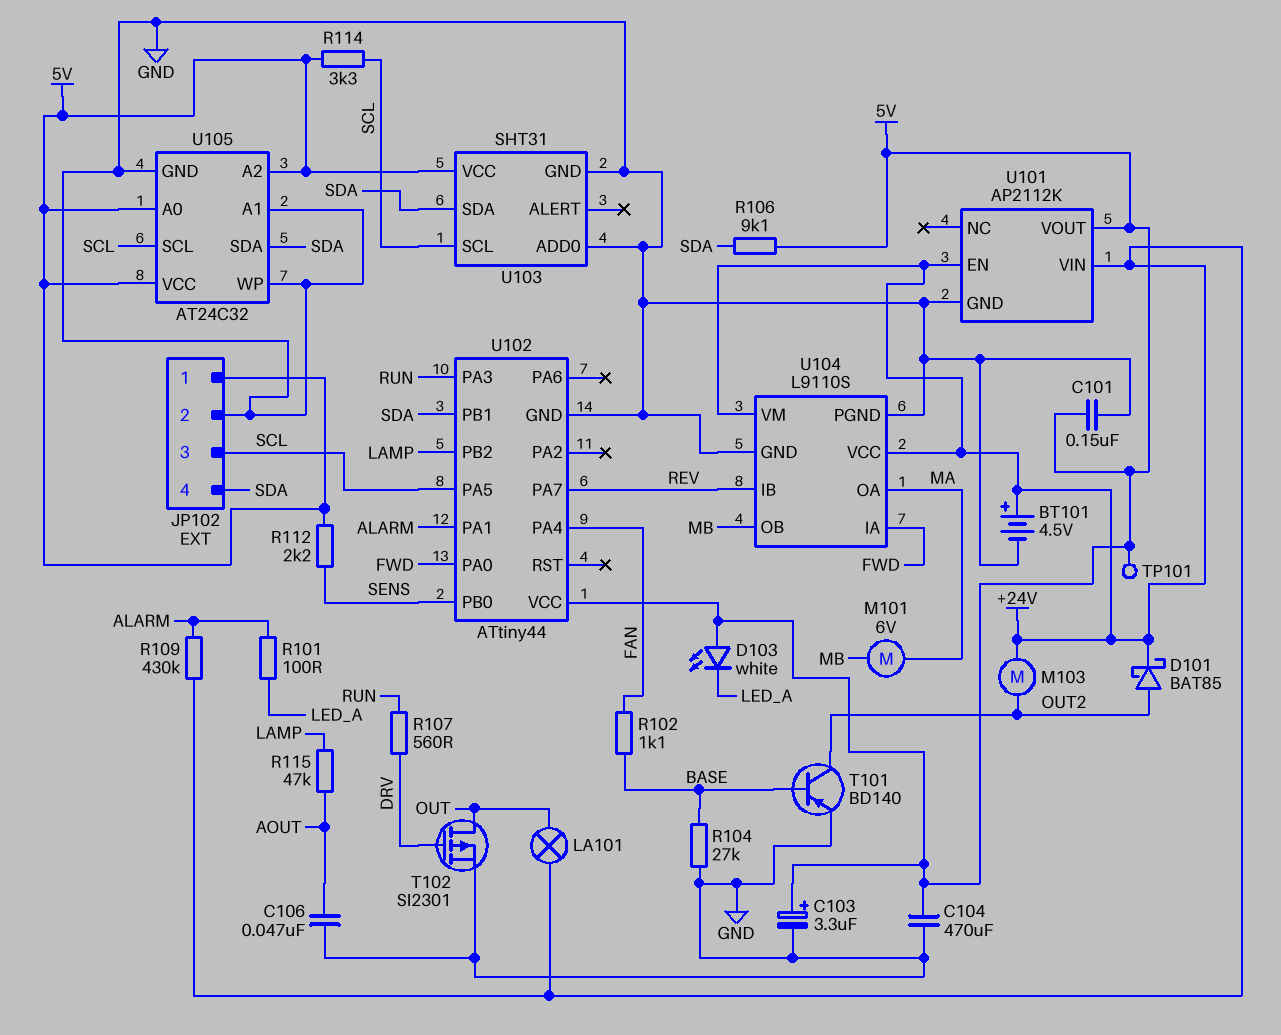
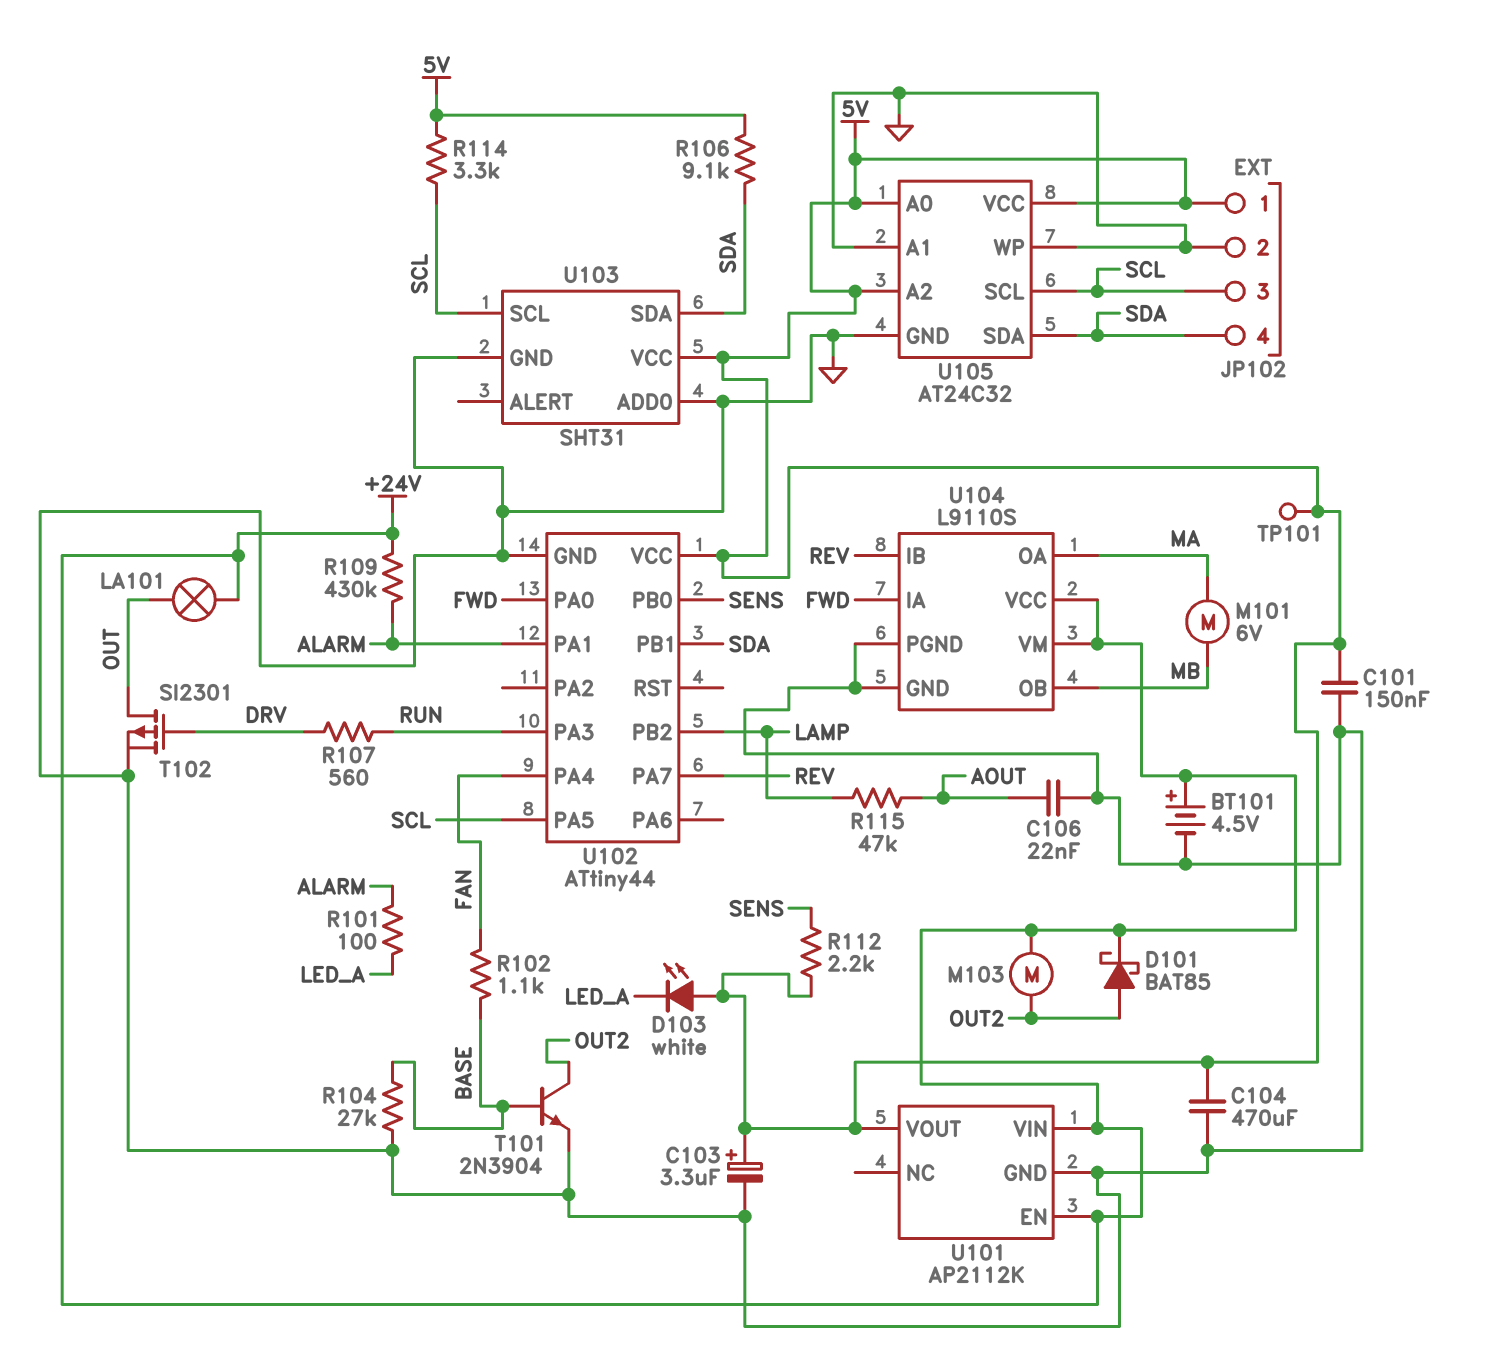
C106: 47nF (AOUT, GND) -> 22nF (AOUT, GND)
T101: PNP BD140 (B BASE, C OUT2, E GND) -> NPN 2N3904 (B BASE, C OUT2, E GND)

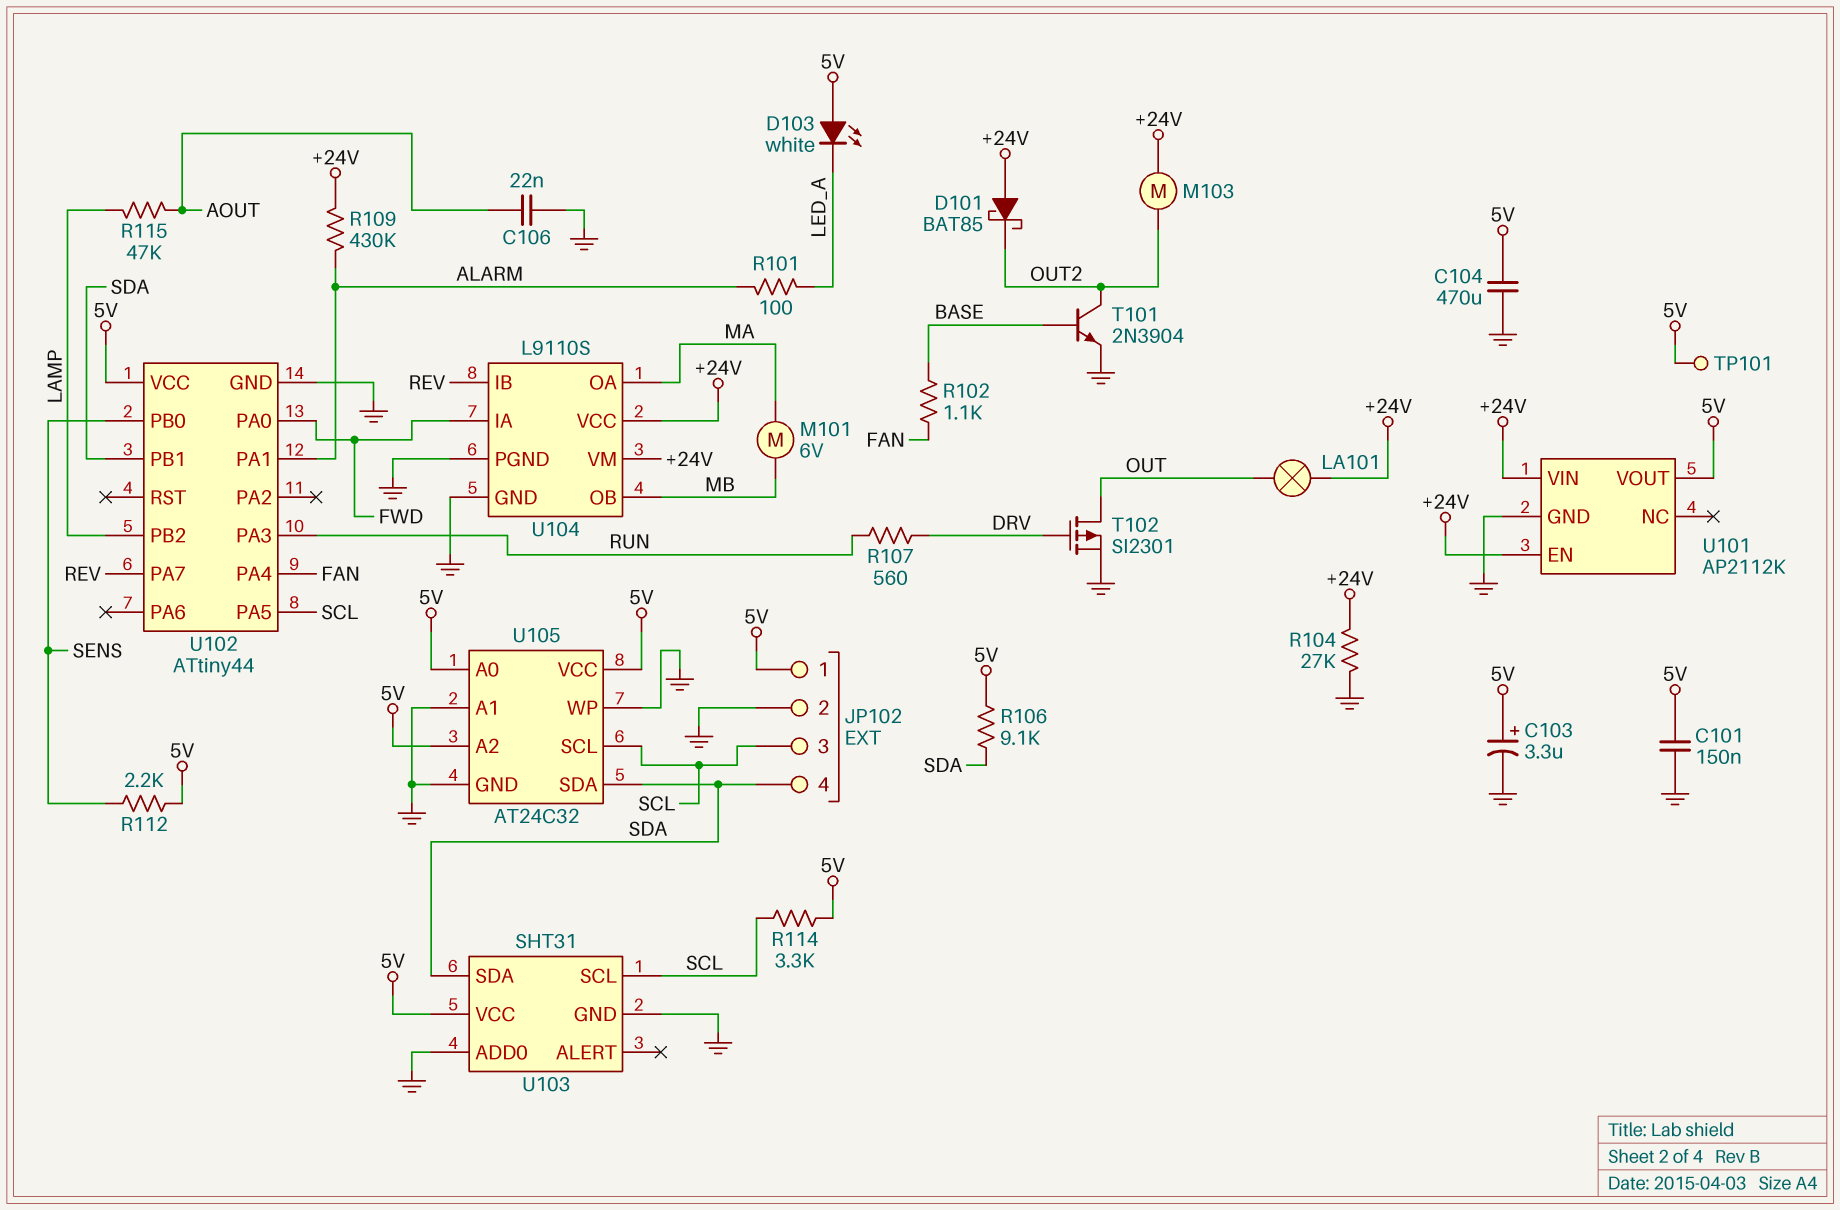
BT101: 4.5V (plus +24V, minus GND) -> none
D101: schottky BAT85 (A OUT2, K +24V) -> schottky BAT85 (A +24V, K OUT2)
R104: 27k (BASE, GND) -> 27k (+24V, GND)

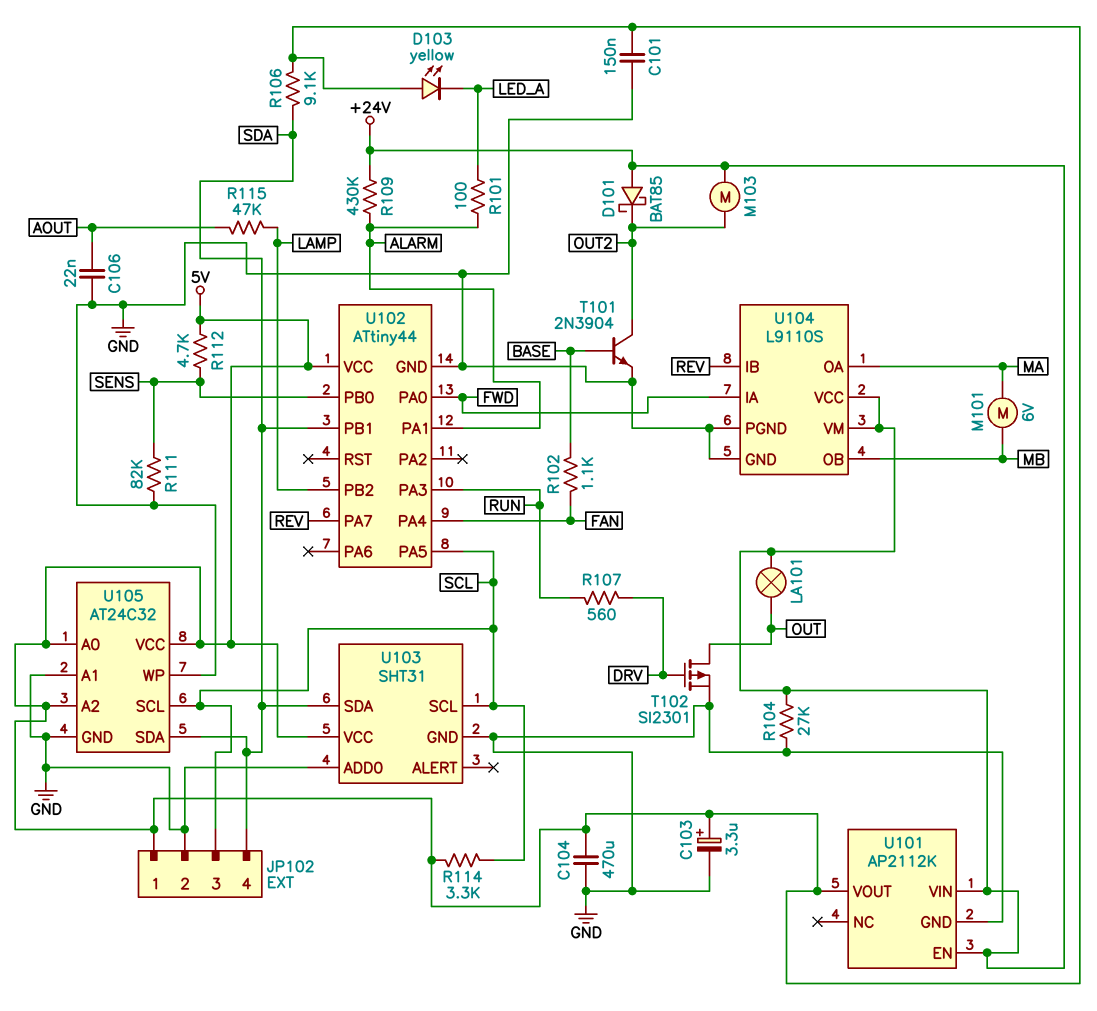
D103: LED white (A 5V, K LED_A) -> LED yellow (A 5V, K LED_A)
R111: none -> 82k (GND, SENS)
R112: 2.2k (5V, SENS) -> 4.7k (5V, SENS)
TP101: test point (5V) -> none

